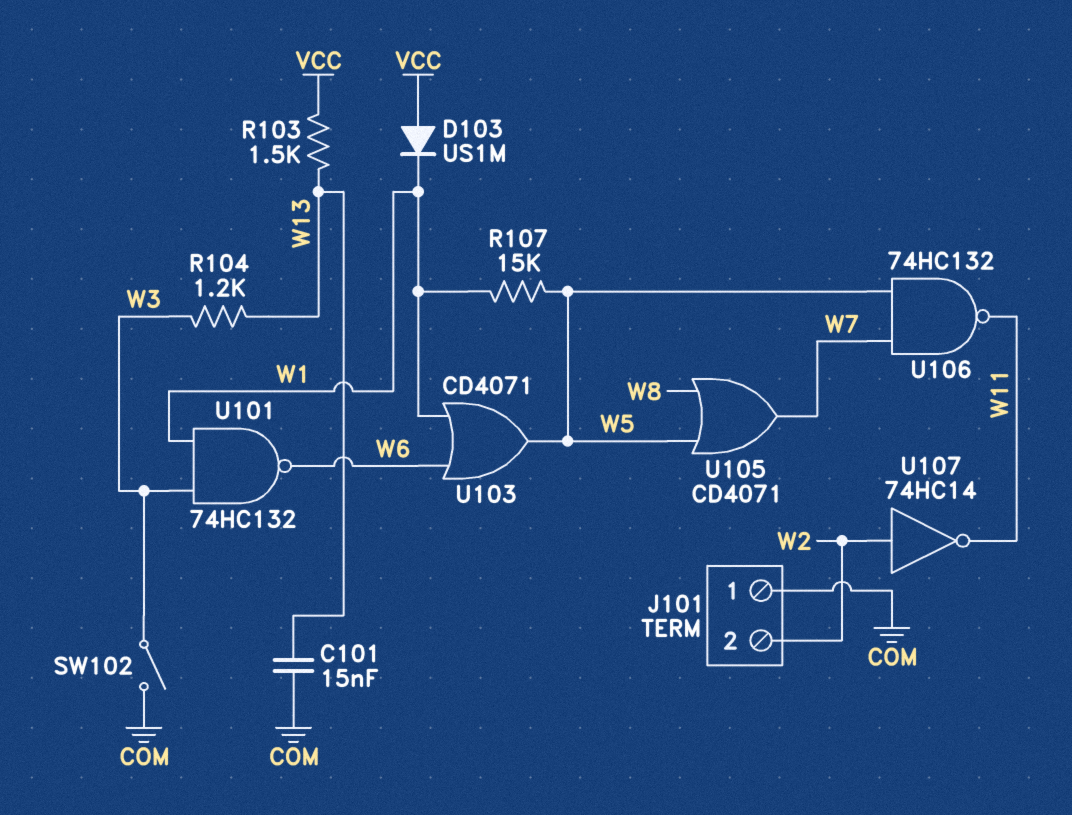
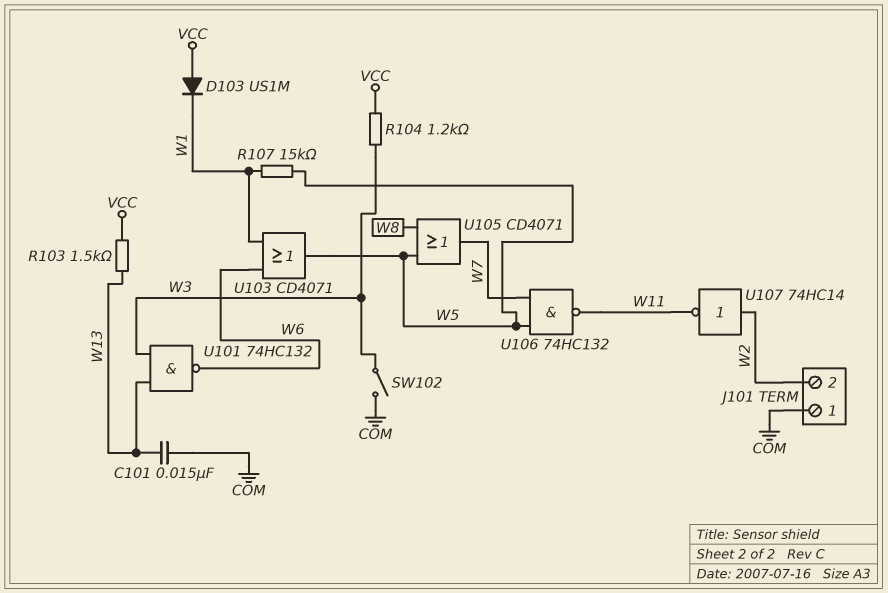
R104: 1.2k (W3, W13) -> 1.2k (VCC, W3)
U101: NAND 74HC132 (in W1, in W3, out W6) -> NAND 74HC132 (in W3, in W13, out W6)

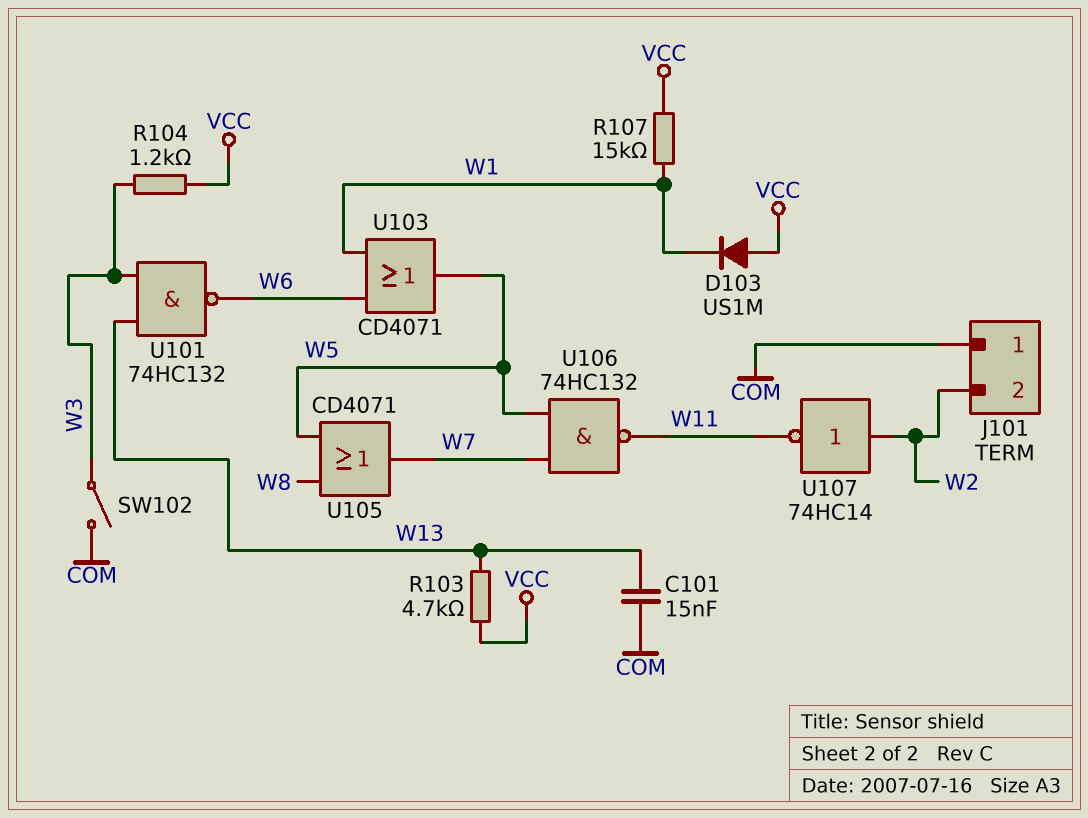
R103: 1.5k (VCC, W13) -> 4.7k (VCC, W13)
R107: 15k (W1, W5) -> 15k (VCC, W1)

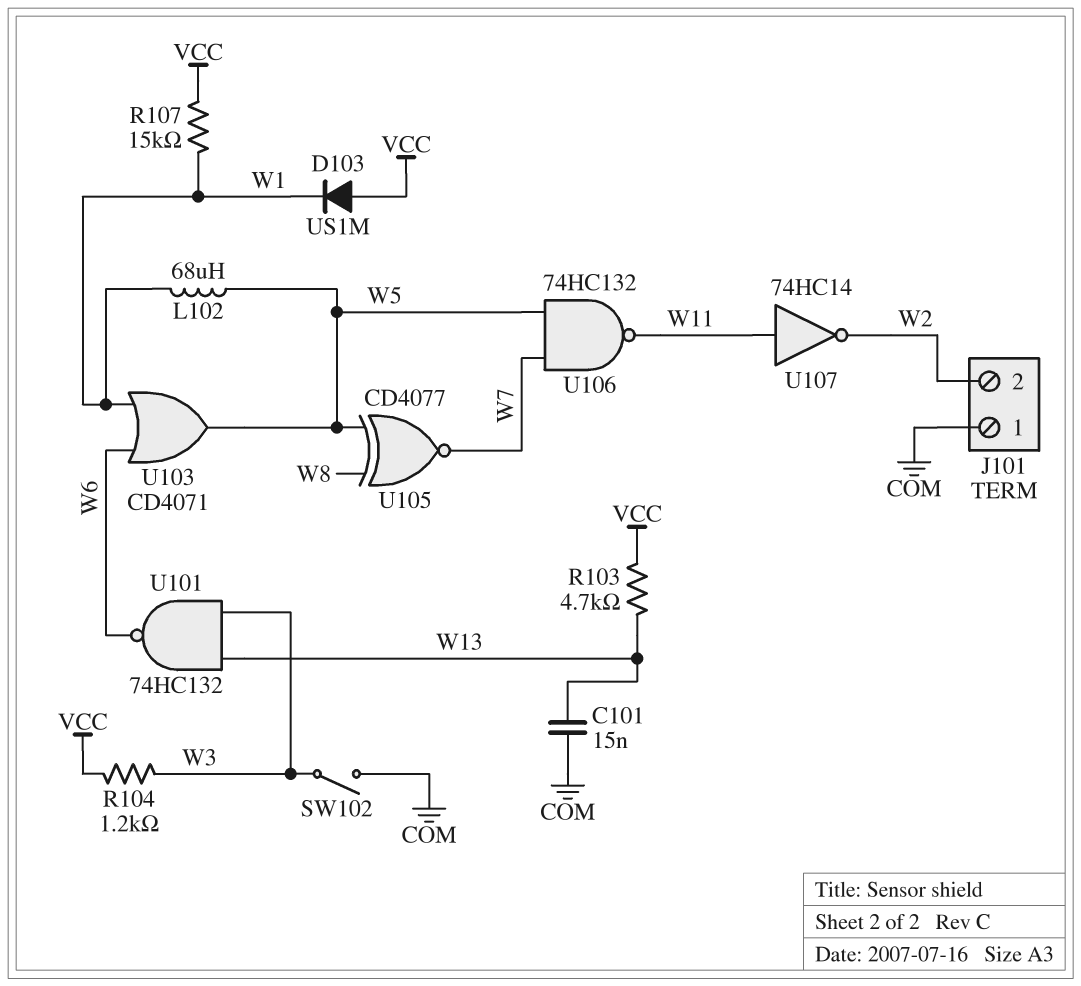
L102: none -> 68uH (W1, W5)
U105: OR CD4071 (in W5, in W8, out W7) -> XNOR CD4077 (in W5, in W8, out W7)
U107: NOT 74HC14 (in W2, out W11) -> NOT 74HC14 (in W11, out W2)

